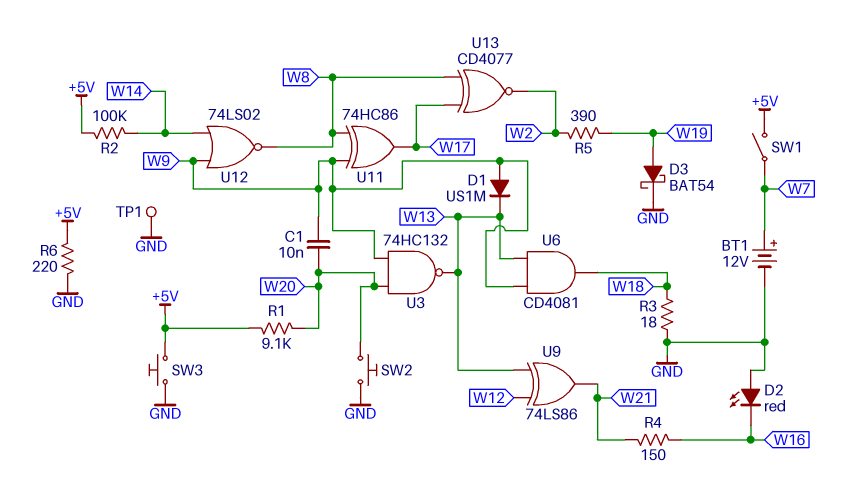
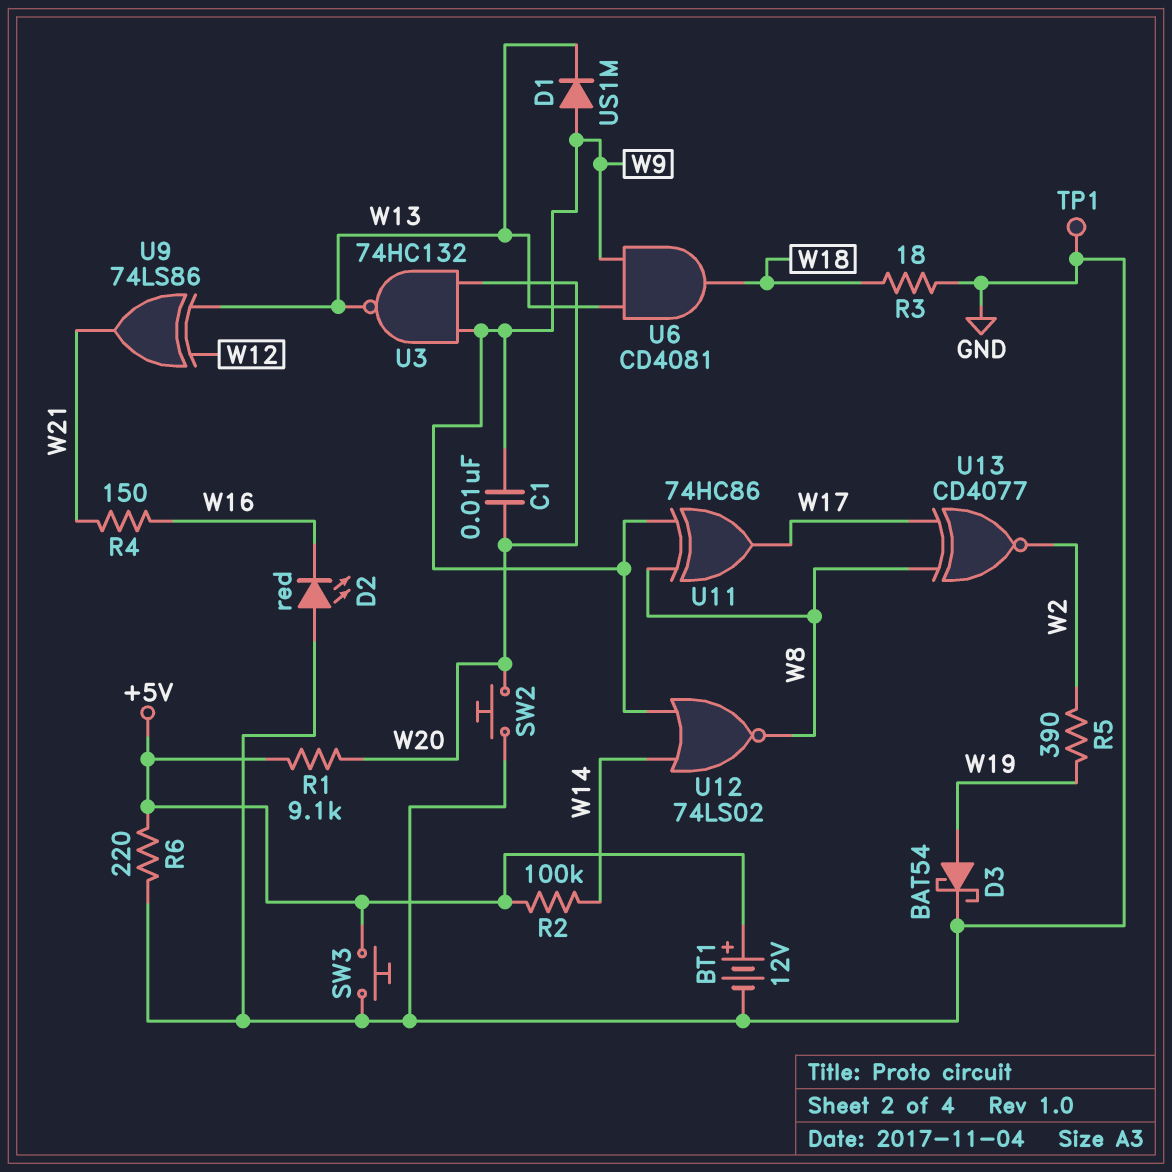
BT1: 12V (plus W7, minus GND) -> 12V (plus +5V, minus GND)
SW1: switch (+5V, W7) -> none

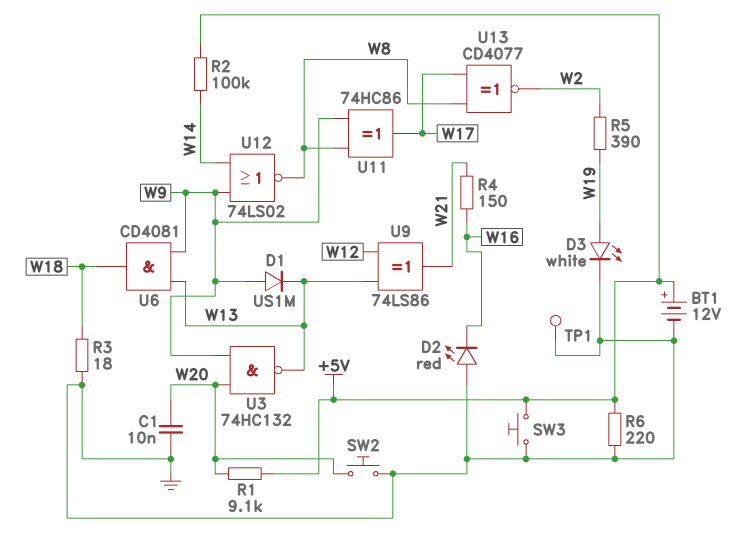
C1: 10nF (W9, W20) -> 10nF (GND, W20)
D3: schottky BAT54 (A W19, K GND) -> LED white (A W19, K GND)

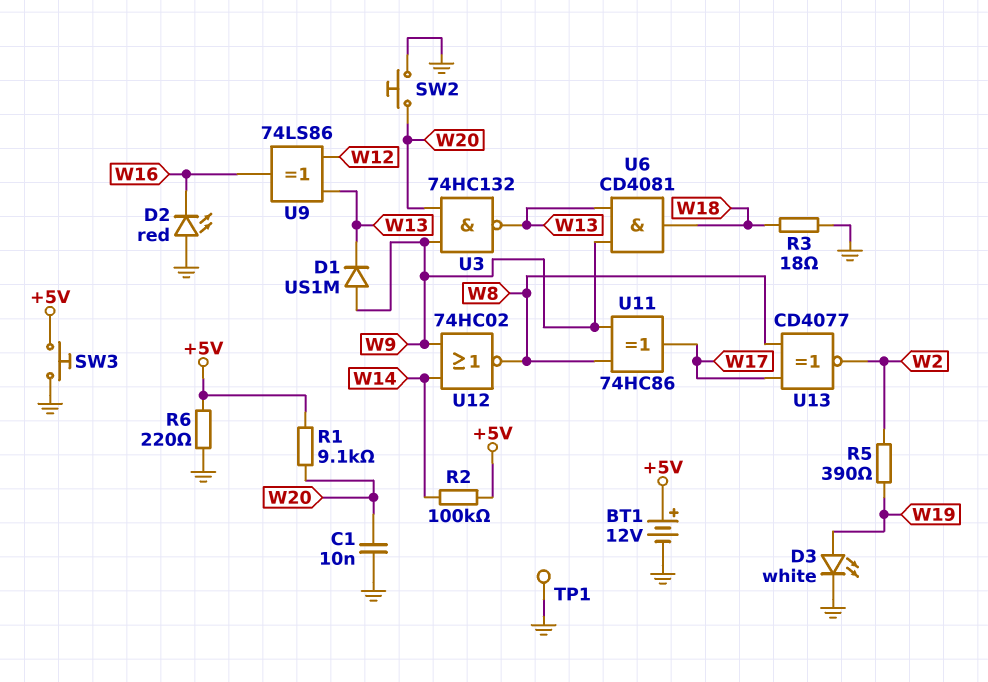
R4: 150 (W16, W21) -> none
U9: XOR 74LS86 (in W12, in W13, out W21) -> XOR 74LS86 (in W12, in W13, out W16)
U12: NOR 74LS02 (in W9, in W14, out W8) -> NOR 74HC02 (in W9, in W14, out W8)

